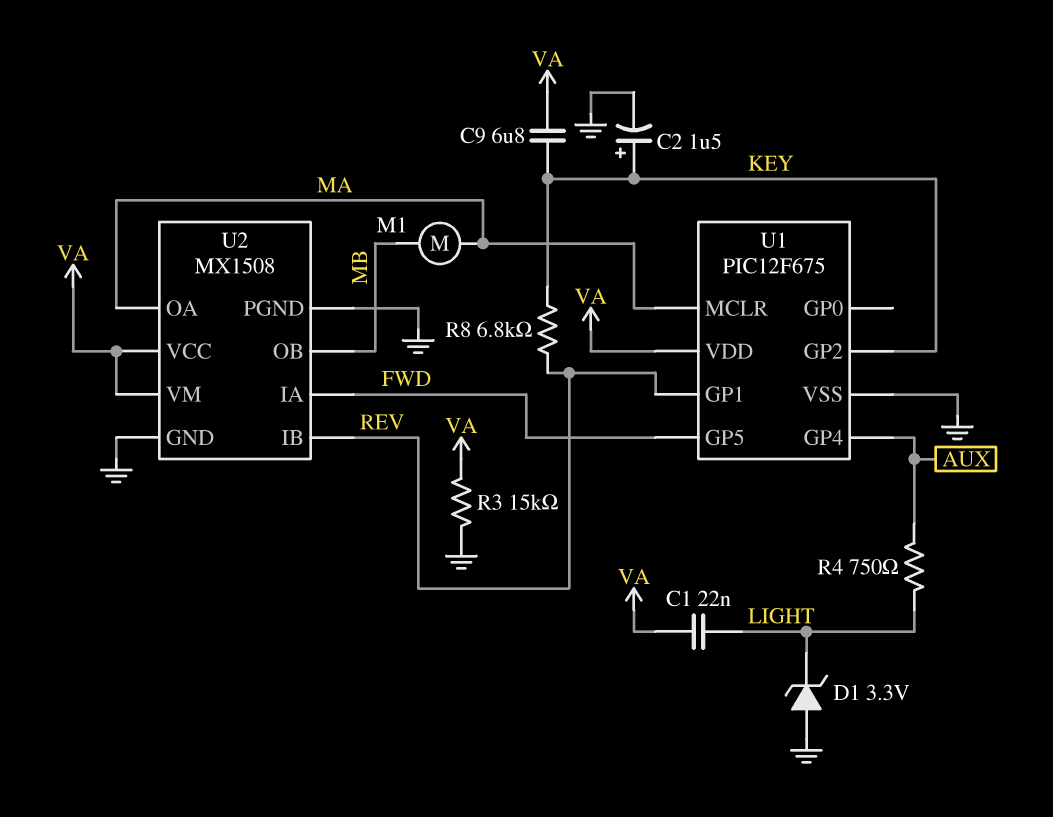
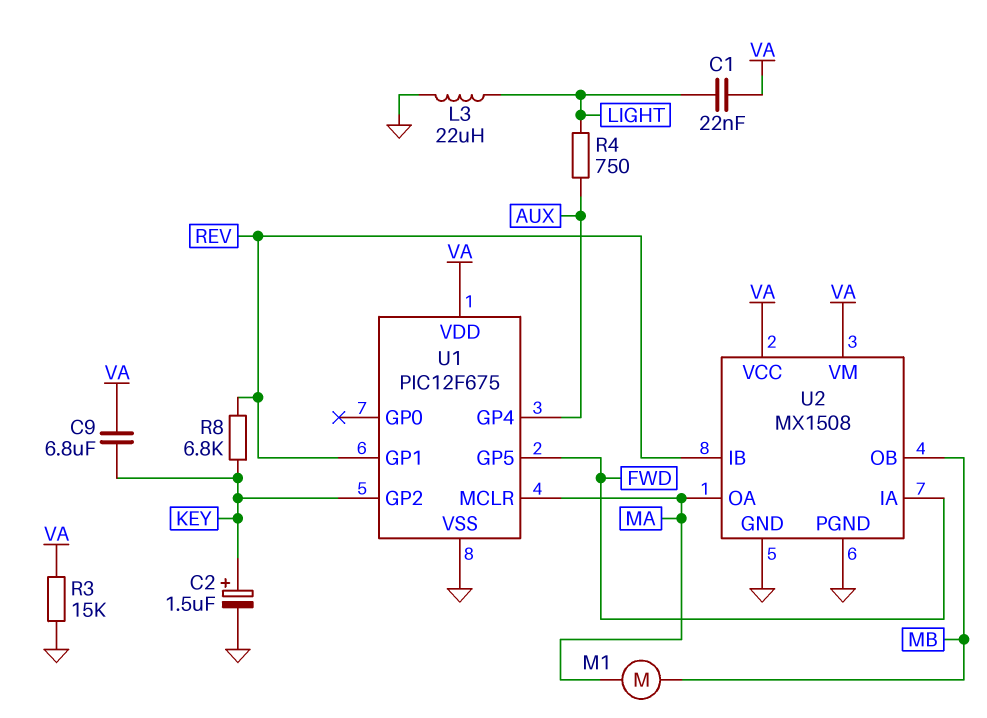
D1: zener 3.3V (A GND, K LIGHT) -> none
L3: none -> 22uH (GND, LIGHT)

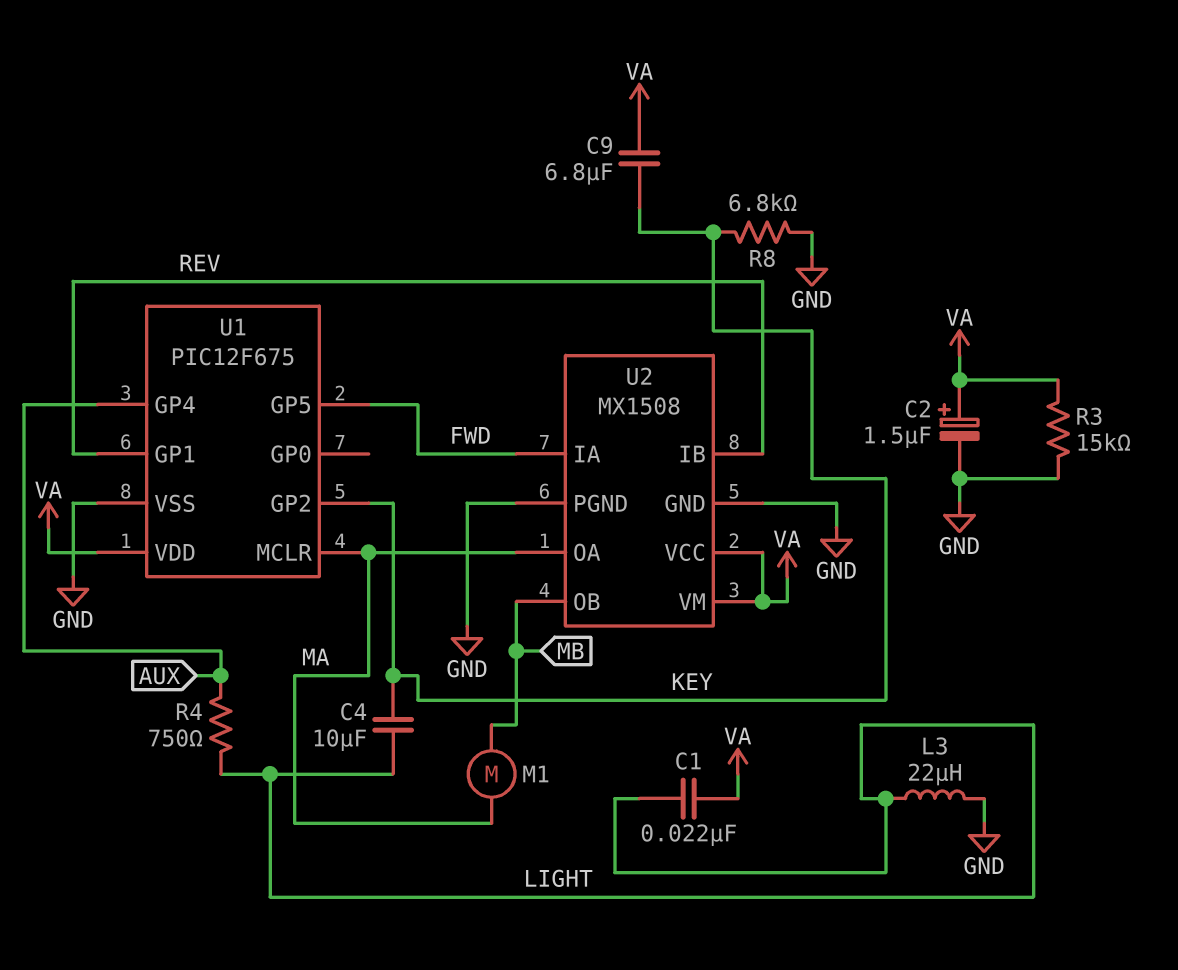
C2: 1.5uF (plus KEY, minus GND) -> 1.5uF (plus VA, minus GND)
C4: none -> 10uF (KEY, LIGHT)
R8: 6.8k (KEY, REV) -> 6.8k (GND, KEY)

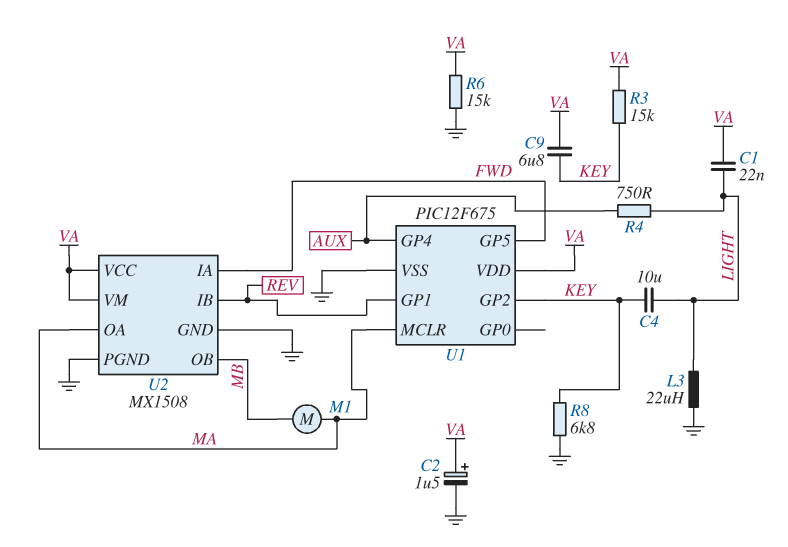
R3: 15k (GND, VA) -> 15k (KEY, VA)
R6: none -> 15k (GND, VA)

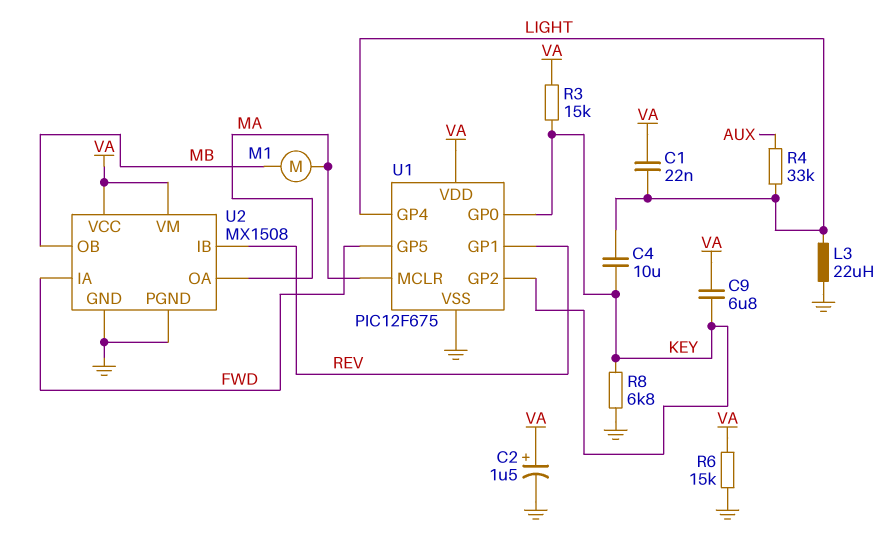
R4: 750 (AUX, LIGHT) -> 33k (AUX, LIGHT)
U1 pin GP0: none -> KEY
U1 pin GP4: AUX -> LIGHT

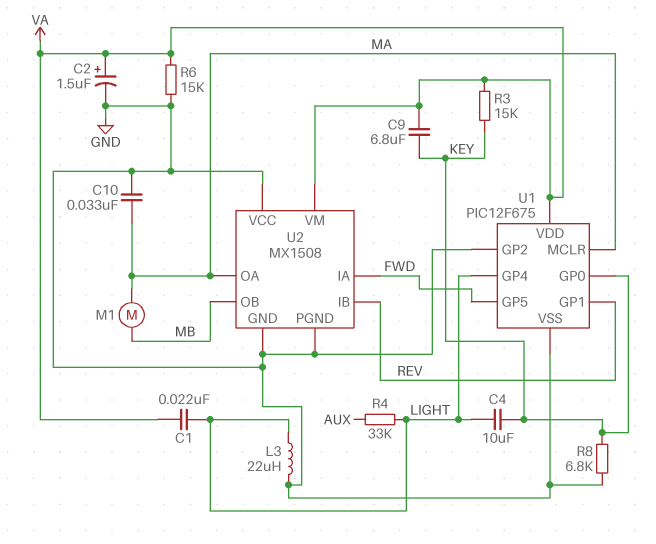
C10: none -> 33nF (GND, MA)
U1 pin GP2: KEY -> GND
U2 pin VCC: VA -> GND

